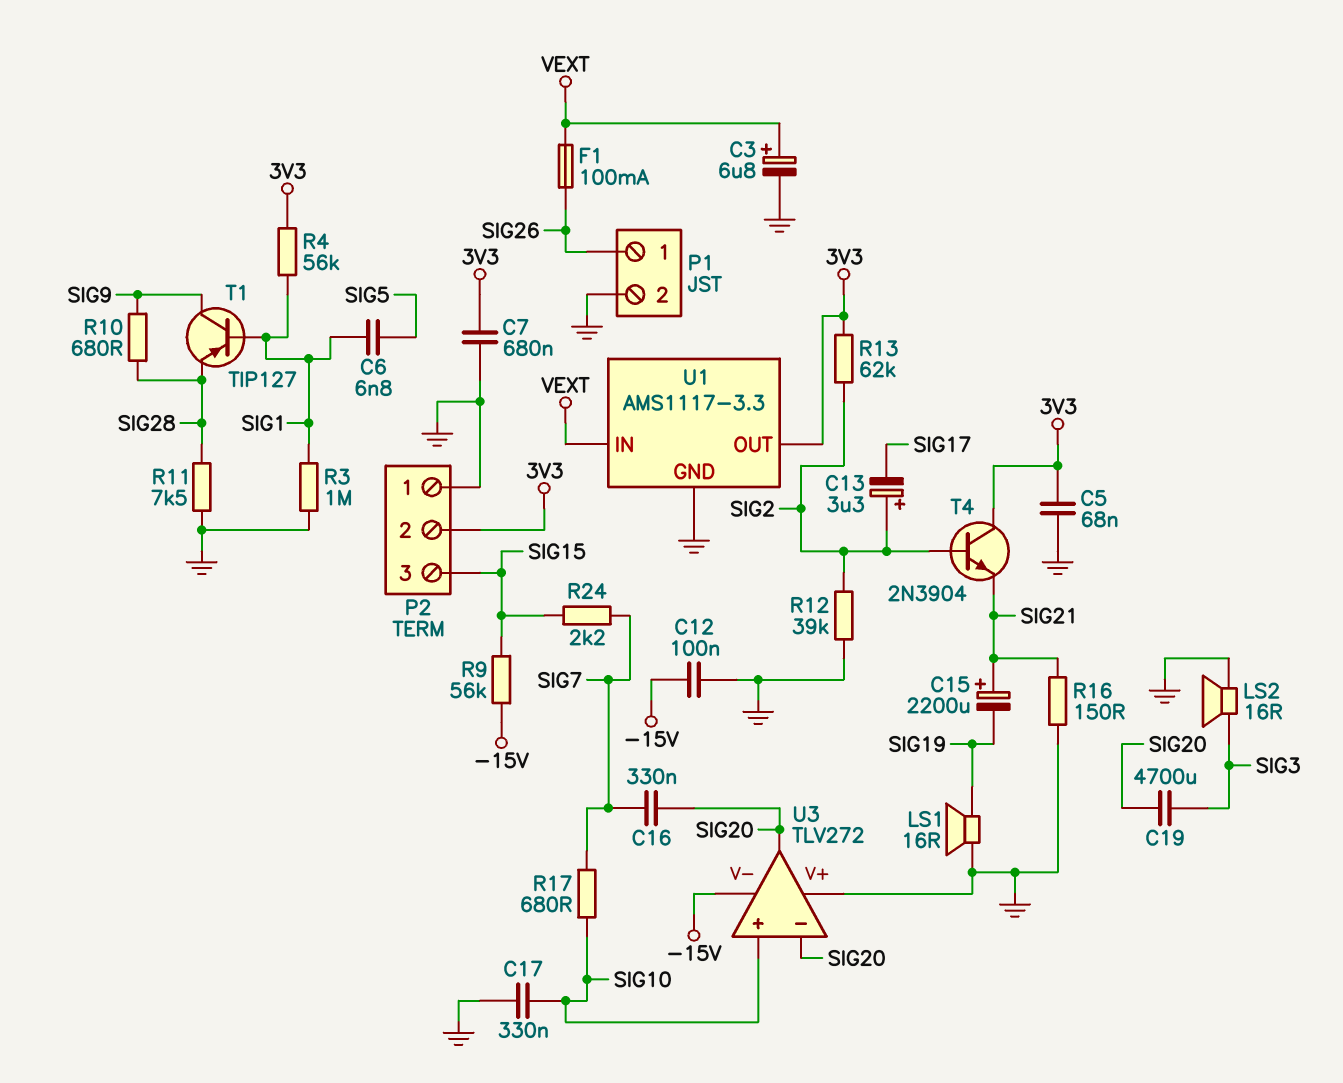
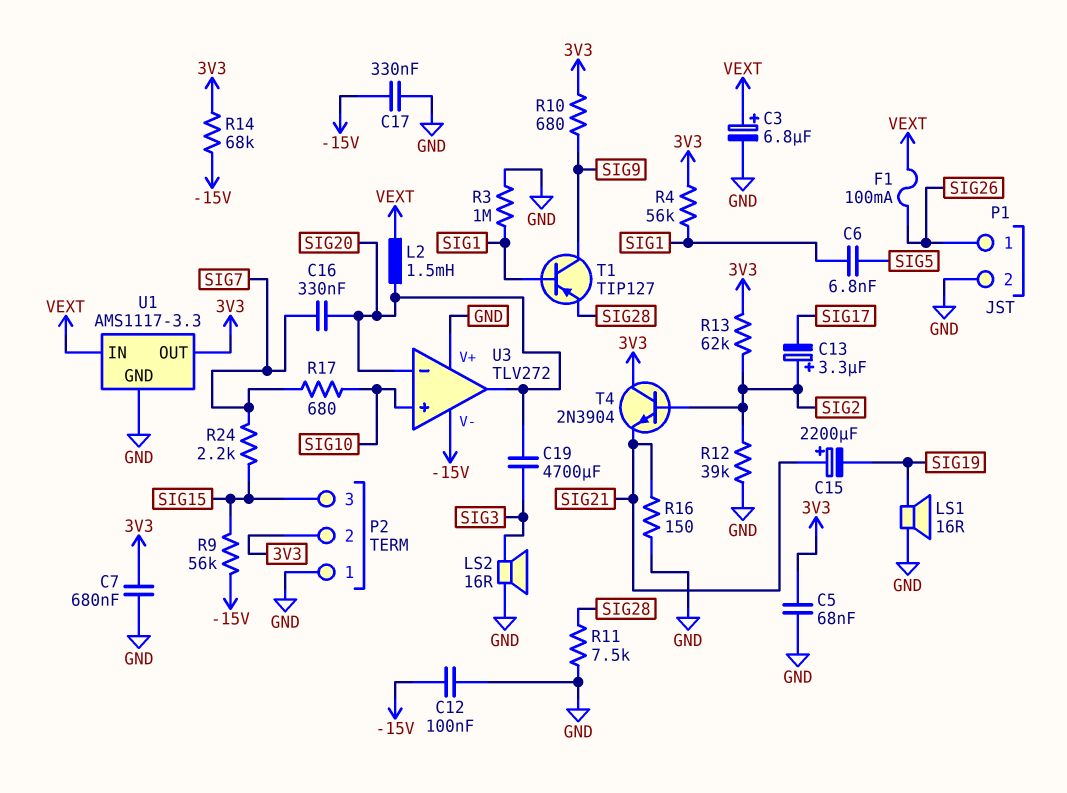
C17: 330nF (GND, SIG10) -> 330nF (-15V, GND)
L2: none -> 1.5mH (SIG20, VEXT)
R10: 680 (SIG9, SIG28) -> 680 (3V3, SIG9)
R14: none -> 68k (-15V, 3V3)

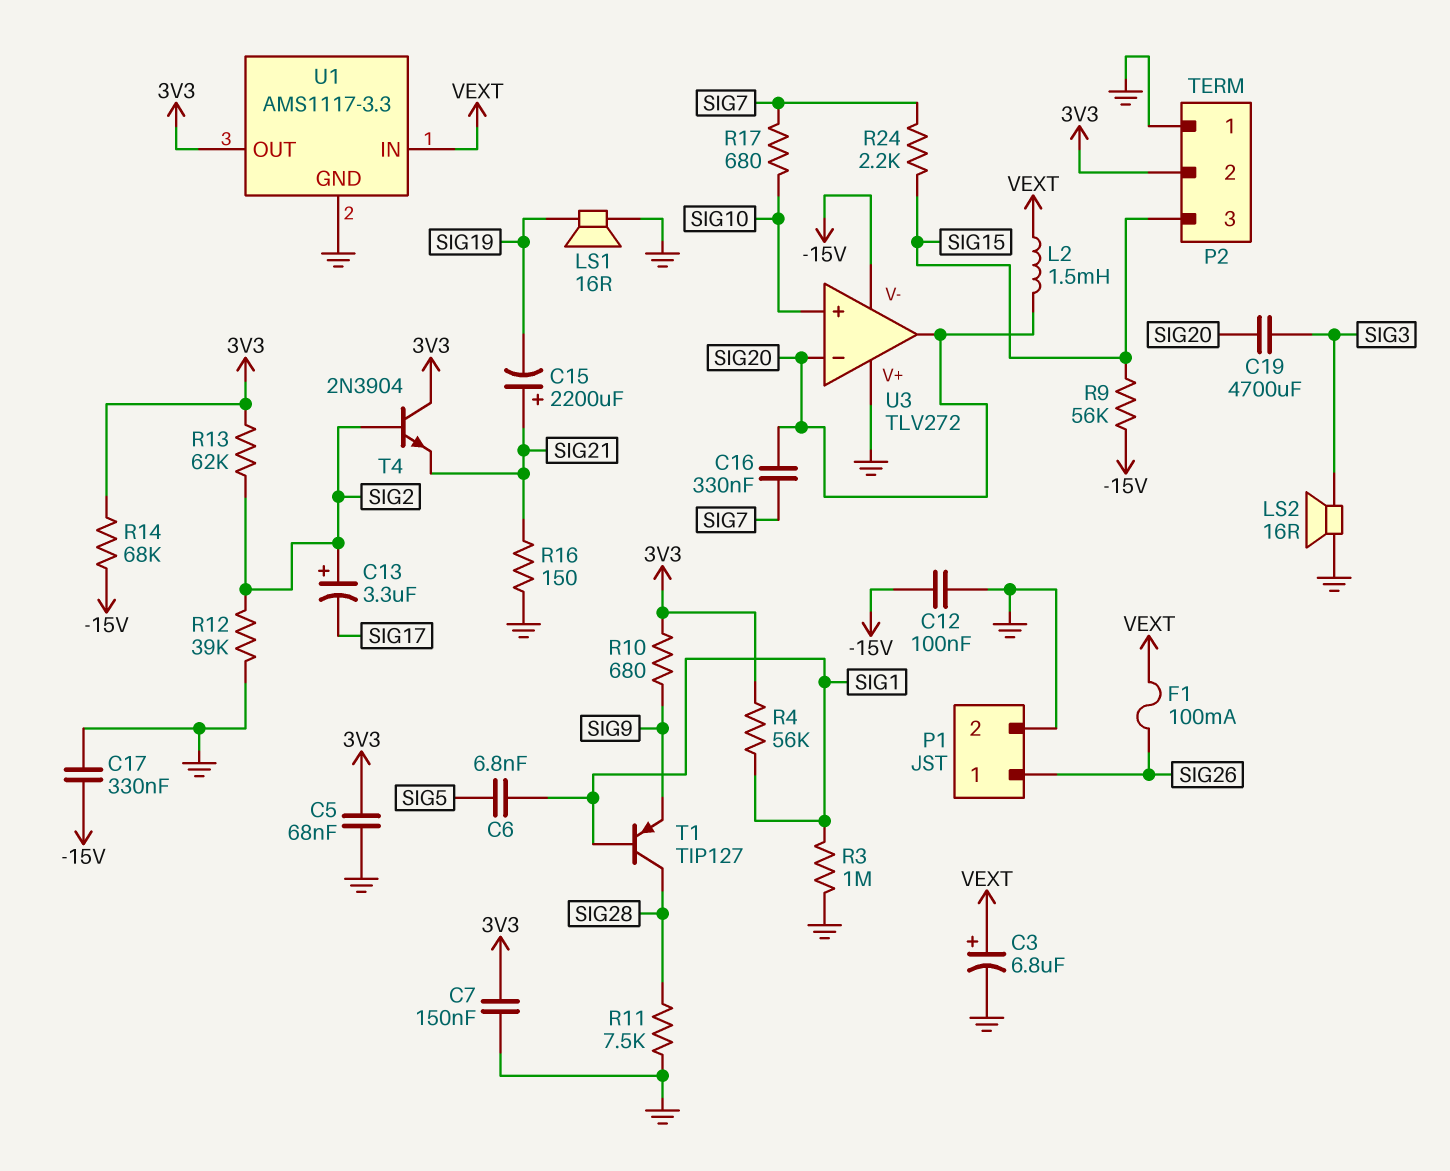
C7: 680nF (3V3, GND) -> 150nF (3V3, GND)
T1: PNP TIP127 (B SIG1, C SIG9, E SIG28) -> PNP TIP127 (B SIG1, C SIG28, E SIG9)

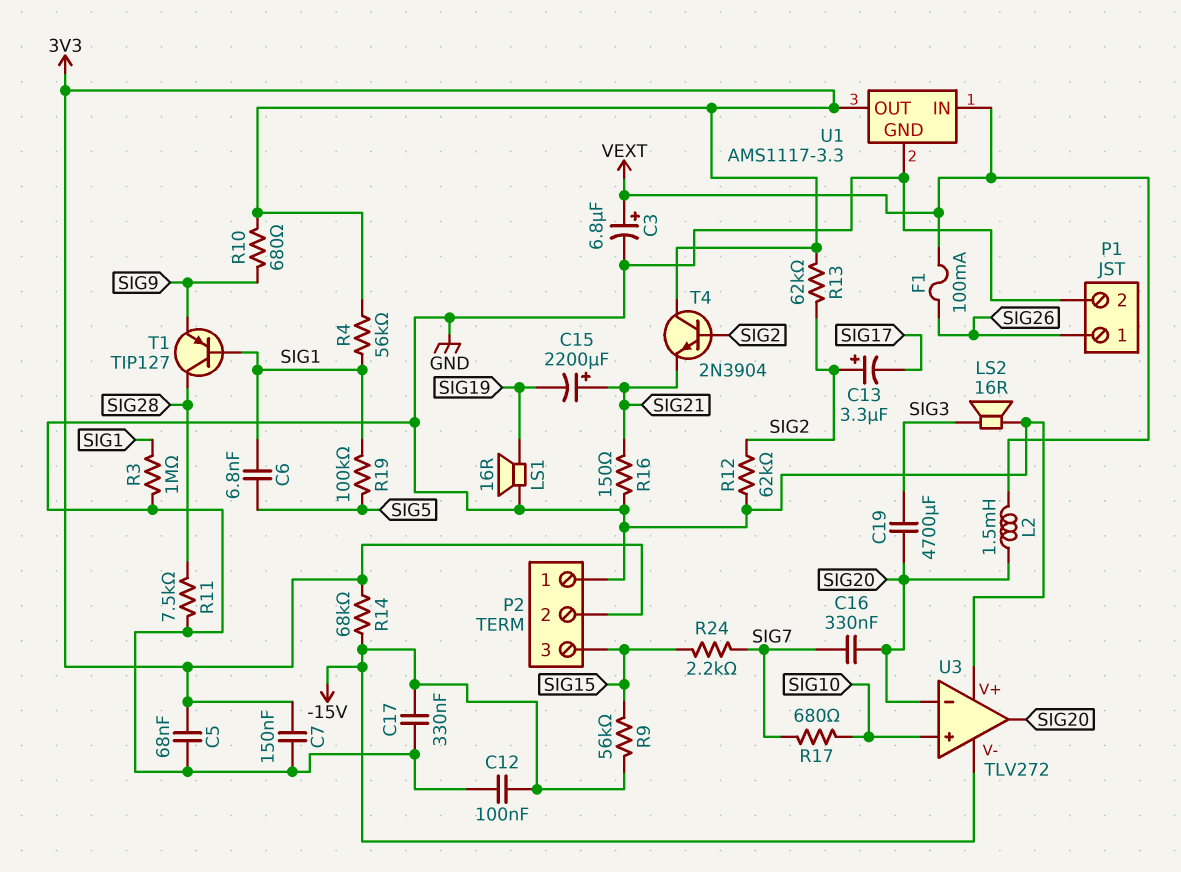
R12: 39k (GND, SIG2) -> 62k (GND, SIG2)
R19: none -> 100k (SIG1, SIG5)

